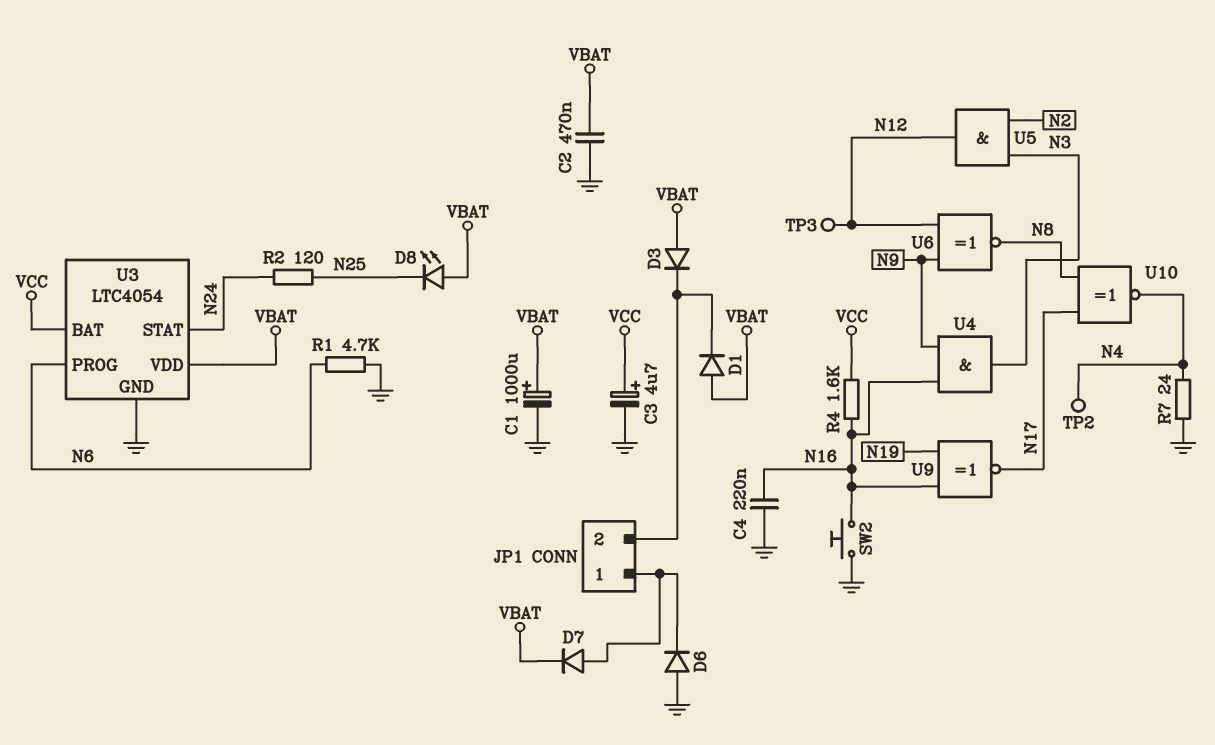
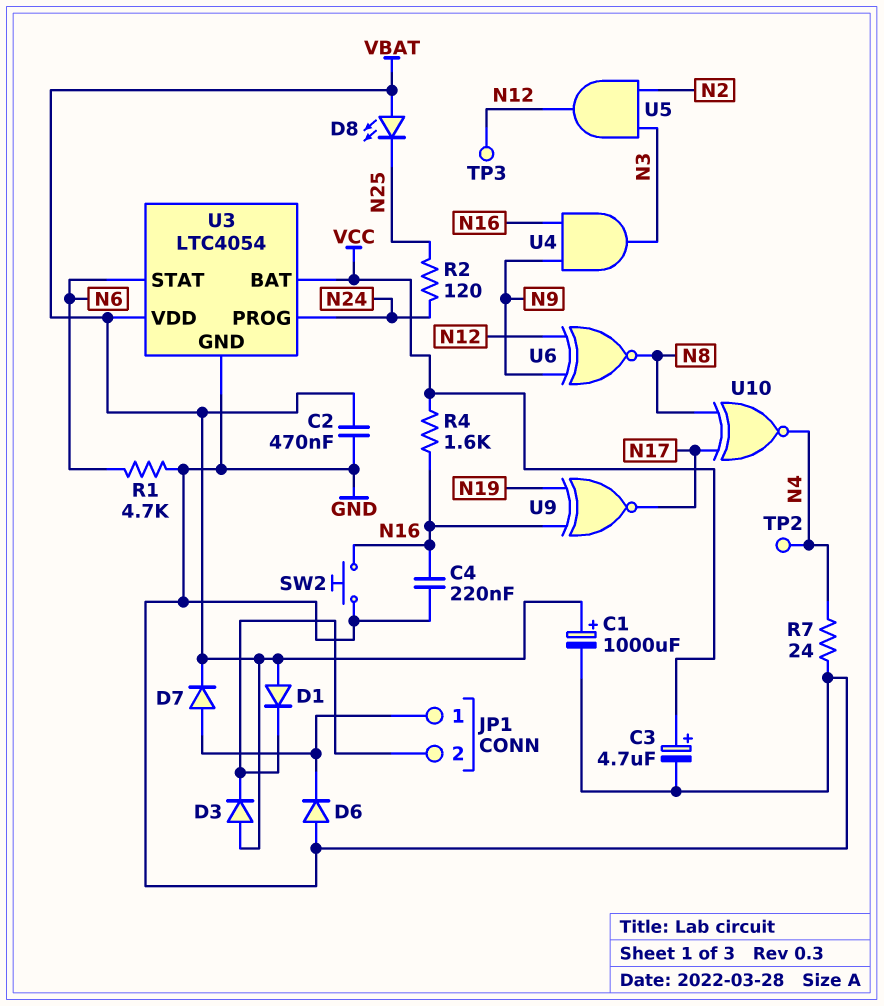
U3 pin PROG: N6 -> N24
U3 pin STAT: N24 -> N6

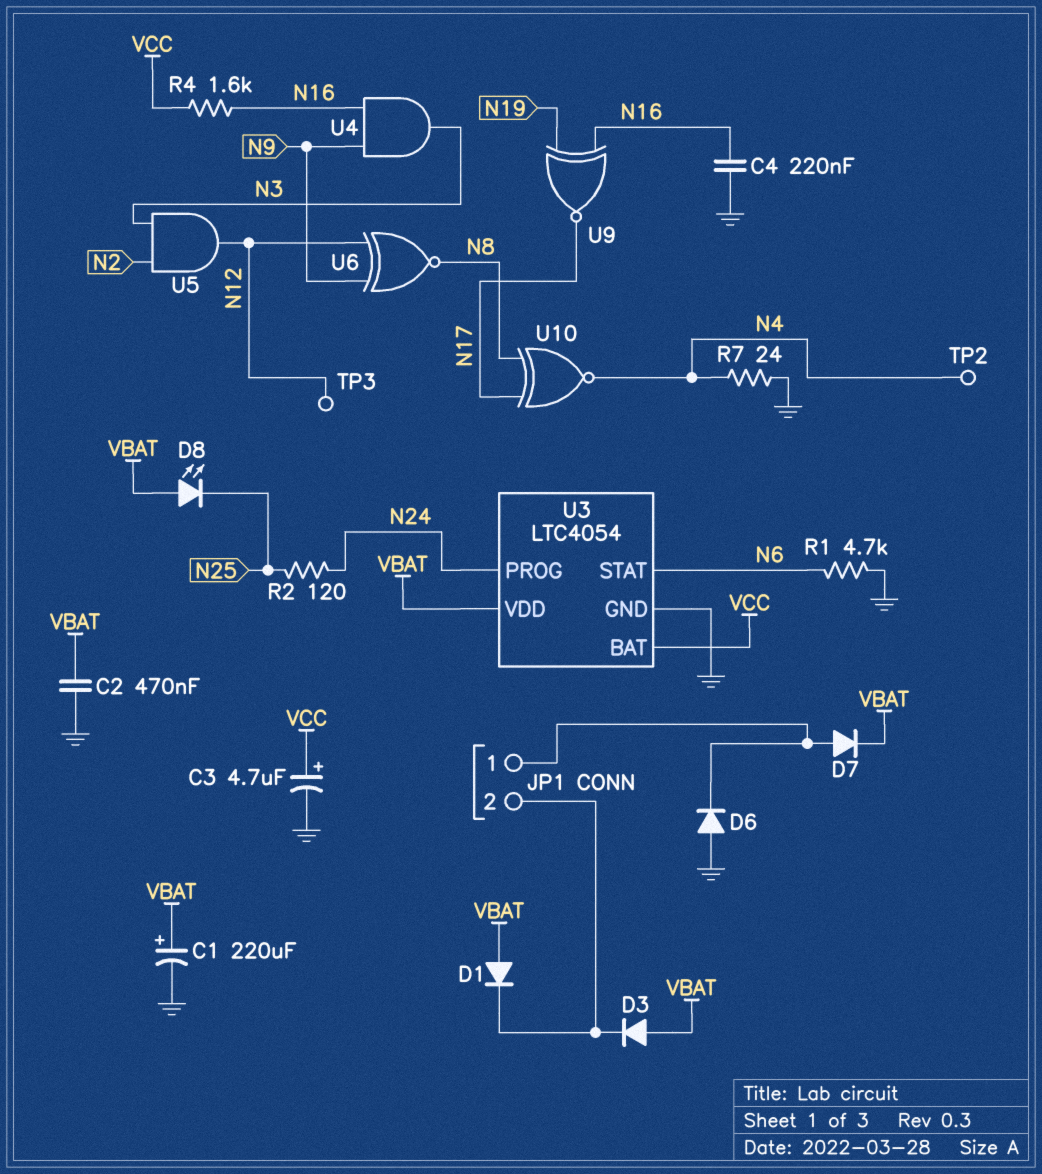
C1: 1000uF (plus VBAT, minus GND) -> 220uF (plus VBAT, minus GND)
SW2: button (GND, N16) -> none

